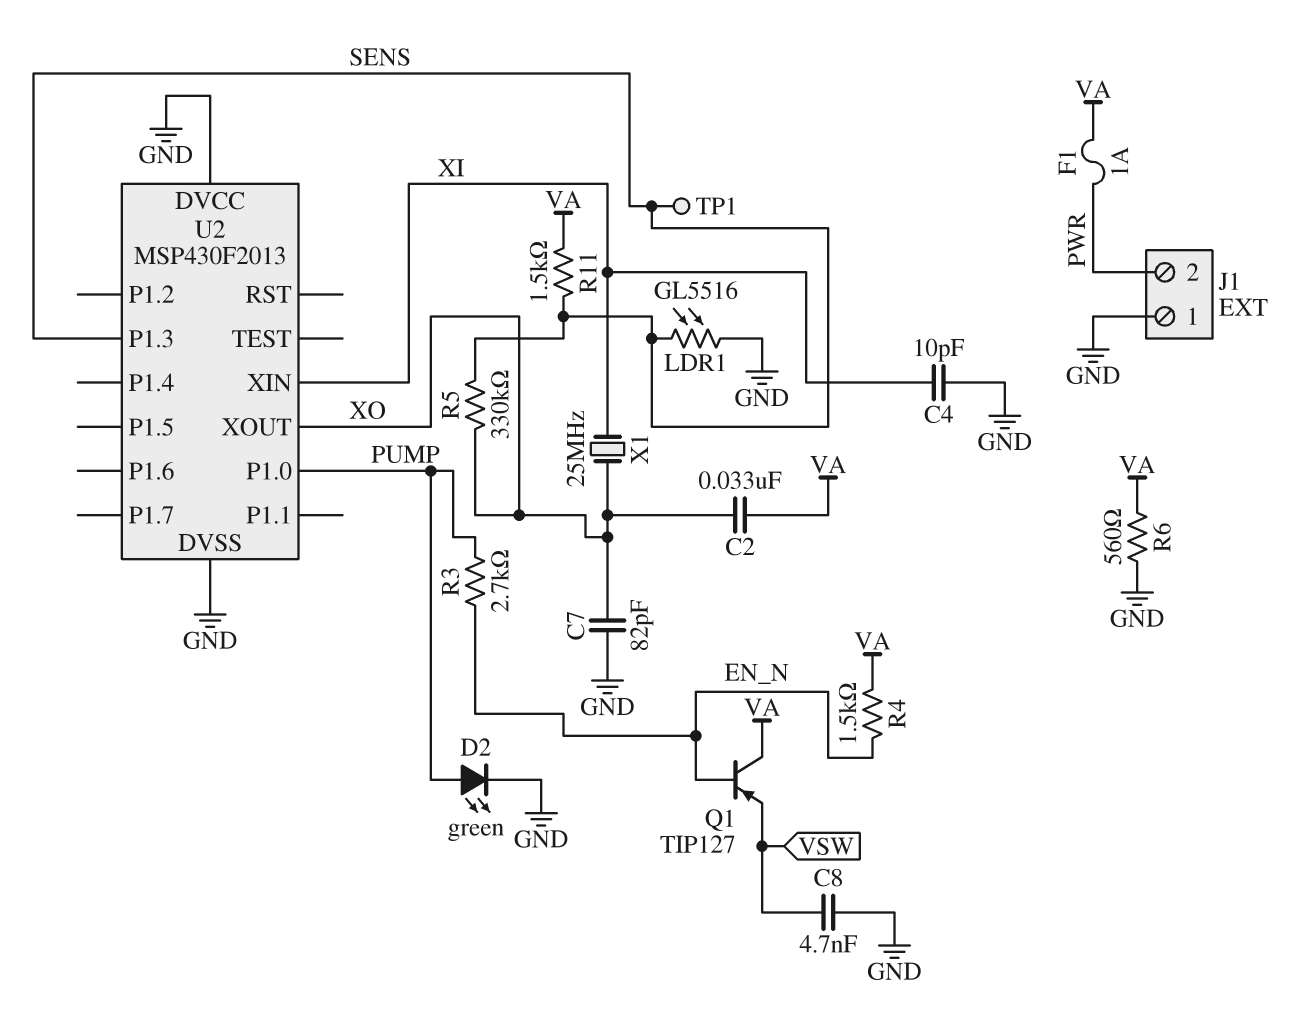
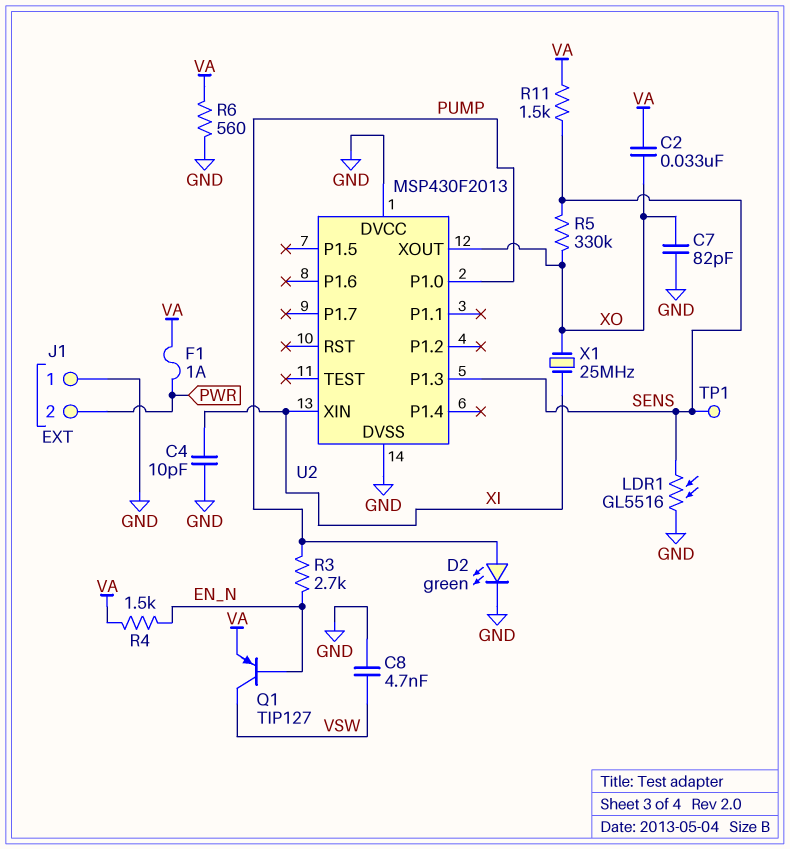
Q1: PNP TIP127 (B EN_N, C VA, E VSW) -> PNP TIP127 (B EN_N, C VSW, E VA)

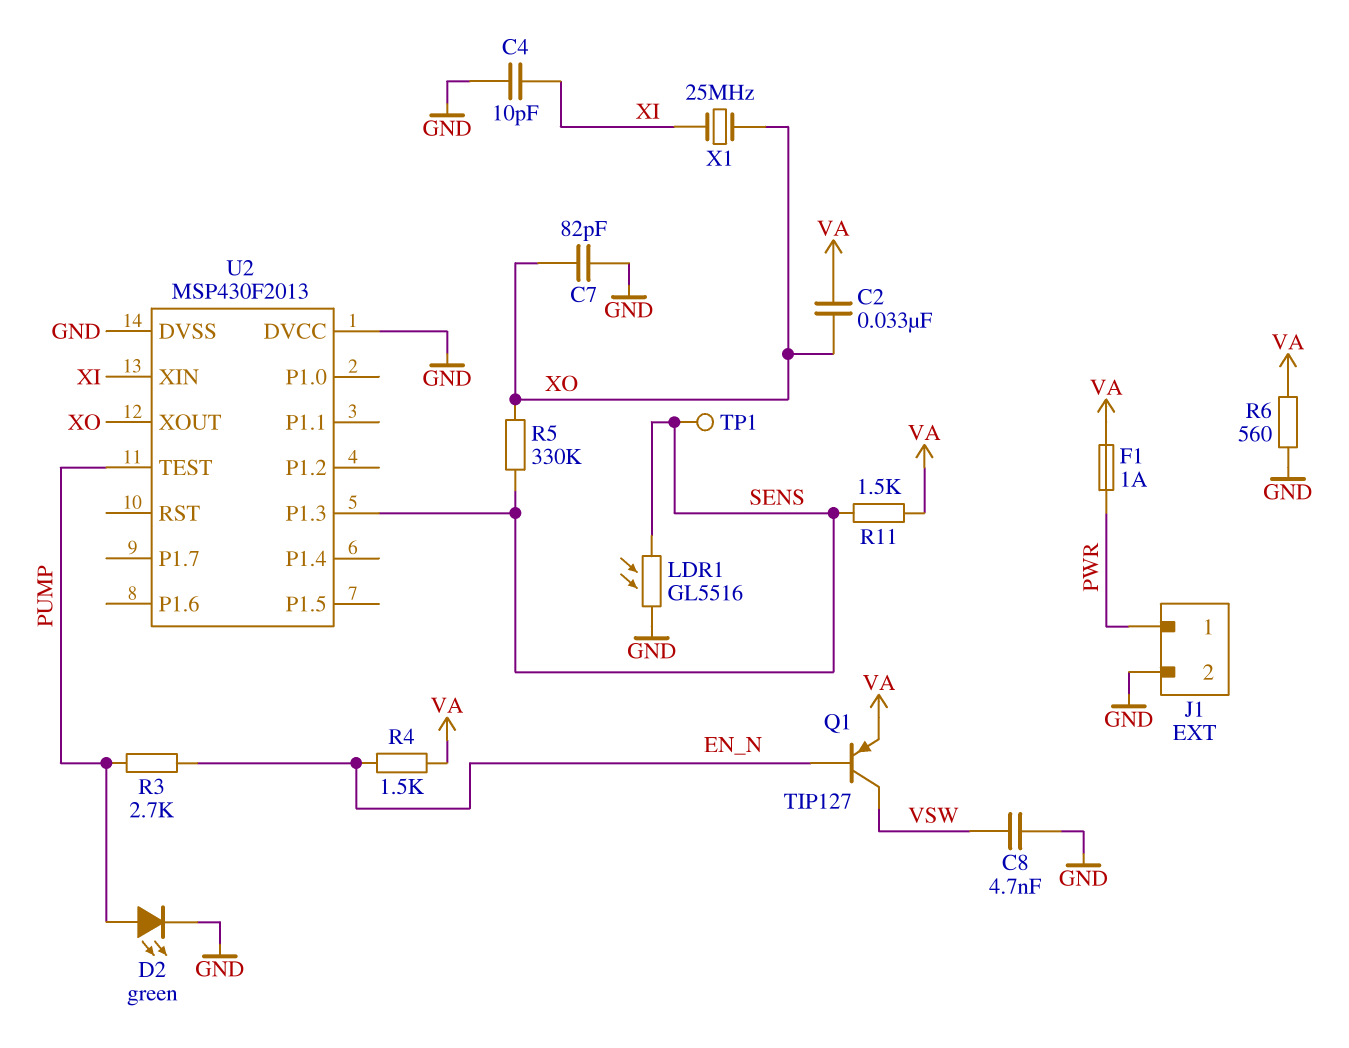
J1 pin 1: GND -> PWR
J1 pin 2: PWR -> GND
U2 pin P1.0: PUMP -> none
U2 pin TEST: none -> PUMP

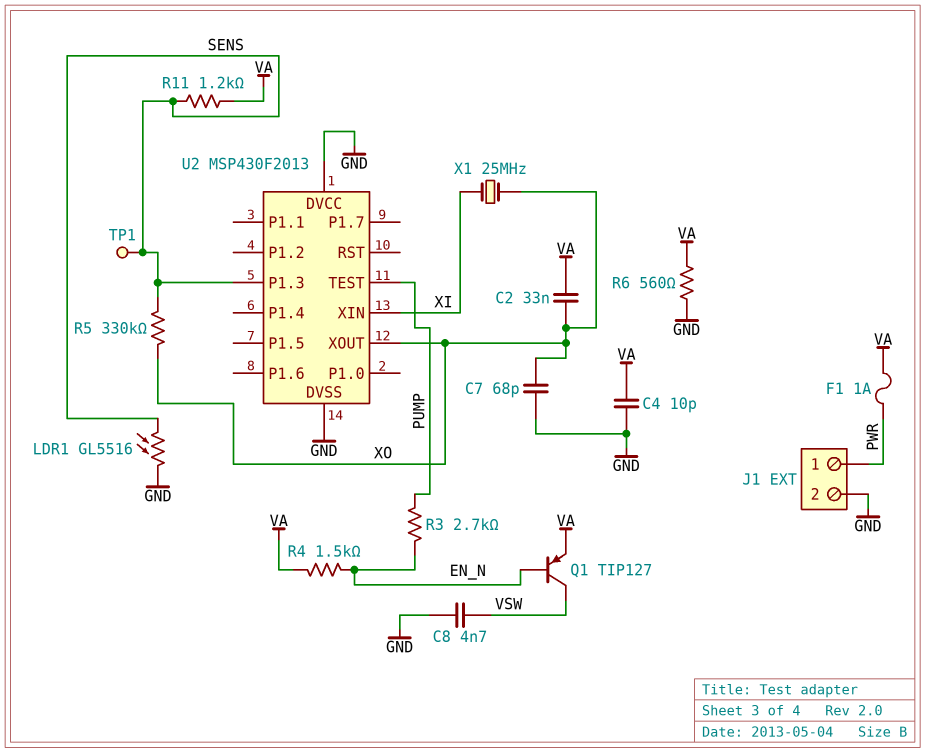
C4: 10pF (GND, XI) -> 10pF (GND, VA)
C7: 82pF (GND, XO) -> 68pF (GND, XO)
D2: LED green (A PUMP, K GND) -> none
R11: 1.5k (SENS, VA) -> 1.2k (SENS, VA)

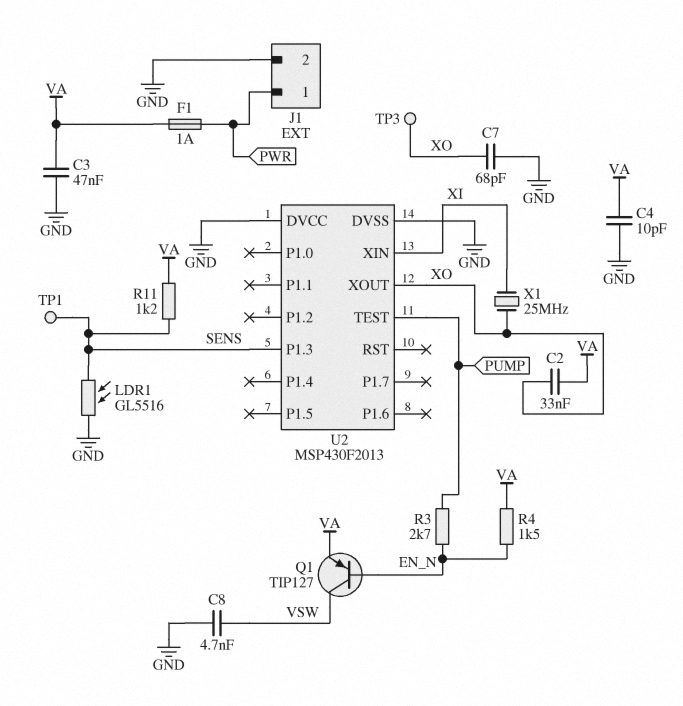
C3: none -> 47nF (GND, VA)
R5: 330k (SENS, XO) -> none
R6: 560 (GND, VA) -> none
TP3: none -> test point (XO)

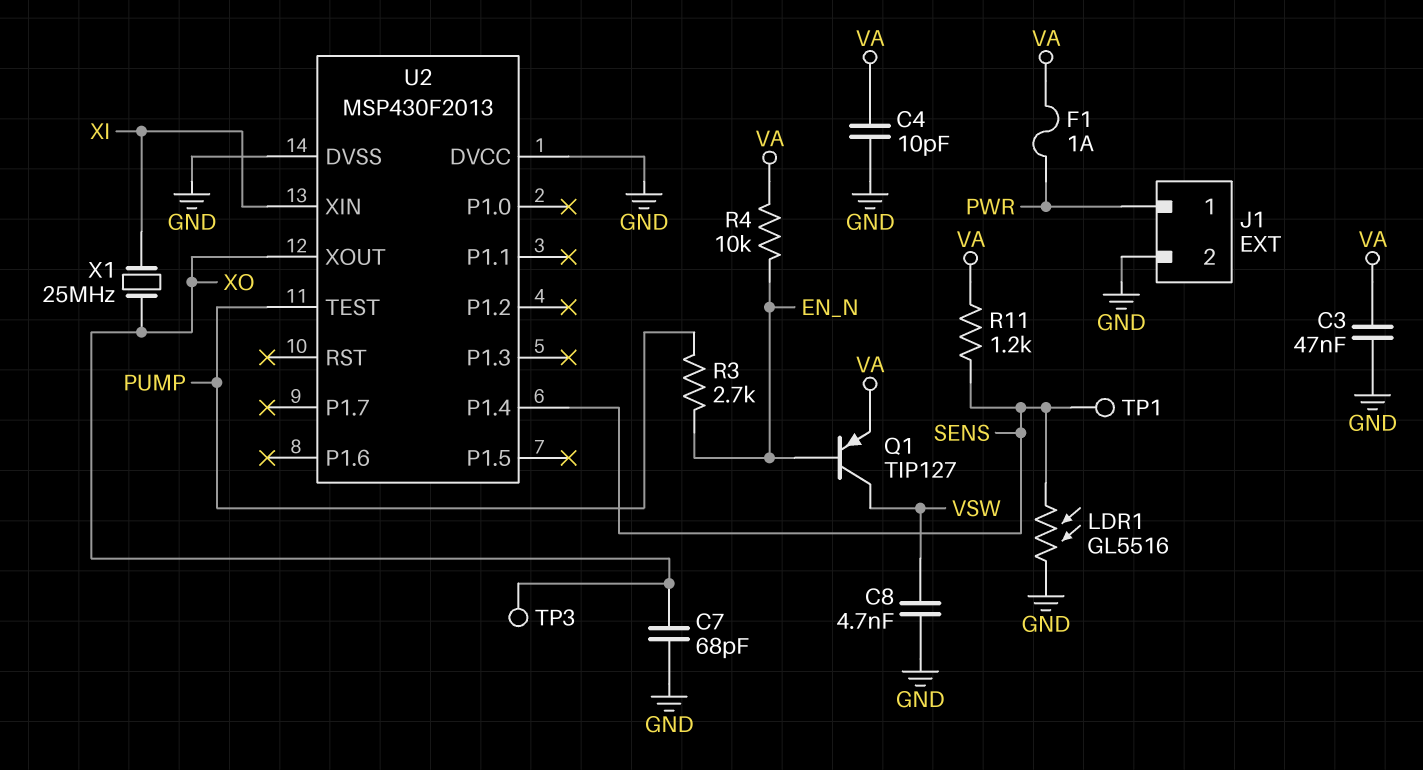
C2: 33nF (VA, XO) -> none
R4: 1.5k (EN_N, VA) -> 10k (EN_N, VA)
U2 pin P1.3: SENS -> none
U2 pin P1.4: none -> SENS

